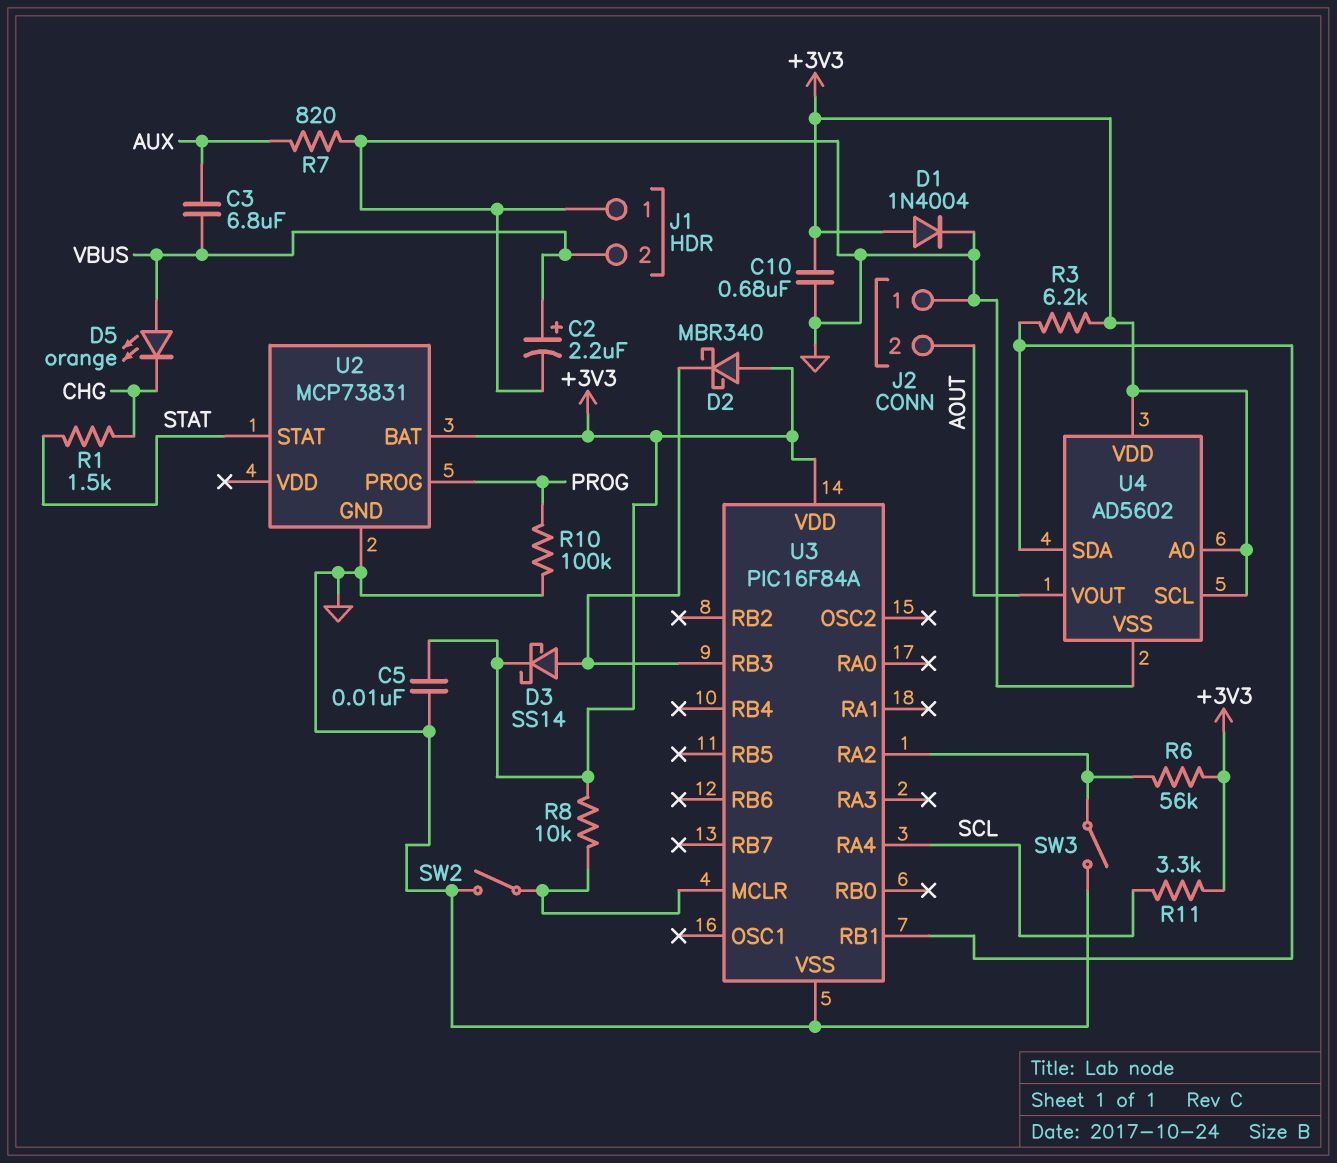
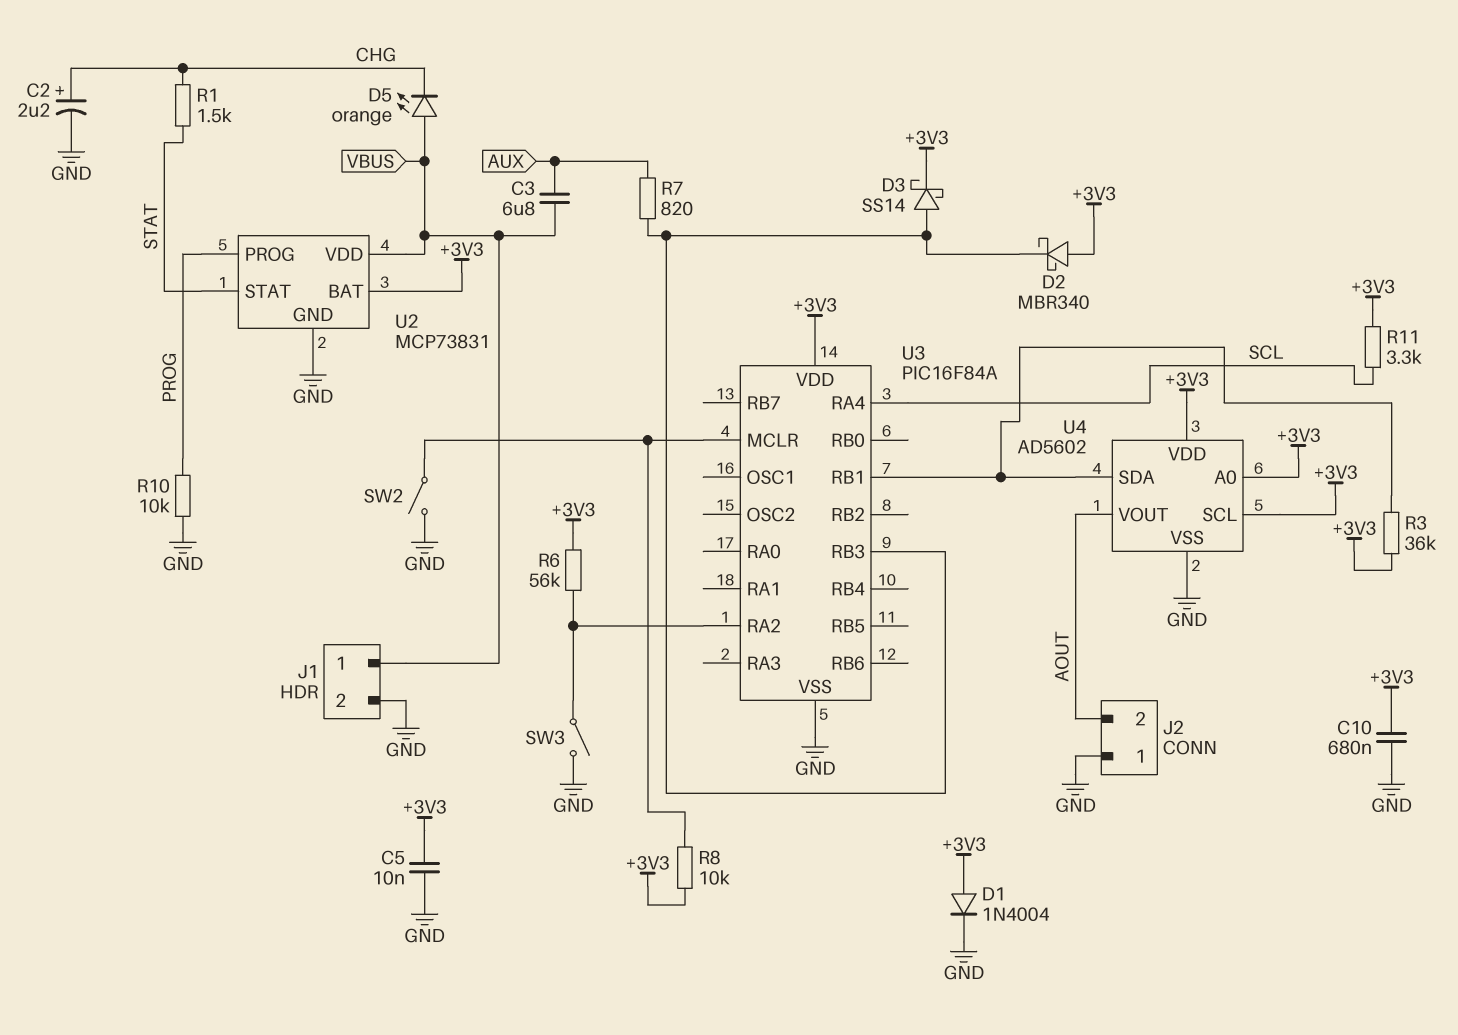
C2: 2.2uF (plus VBUS, minus GND) -> 2.2uF (plus CHG, minus GND)
J1 pin 1: GND -> VBUS
J1 pin 2: VBUS -> GND
R3: 6.2k (+3V3, U3/RB1) -> 36k (+3V3, U3/RB1)
R7: 820 (AUX, GND) -> 820 (AUX, U3/RB3)
R10: 100k (GND, PROG) -> 10k (GND, PROG)
U2 pin VDD: none -> VBUS

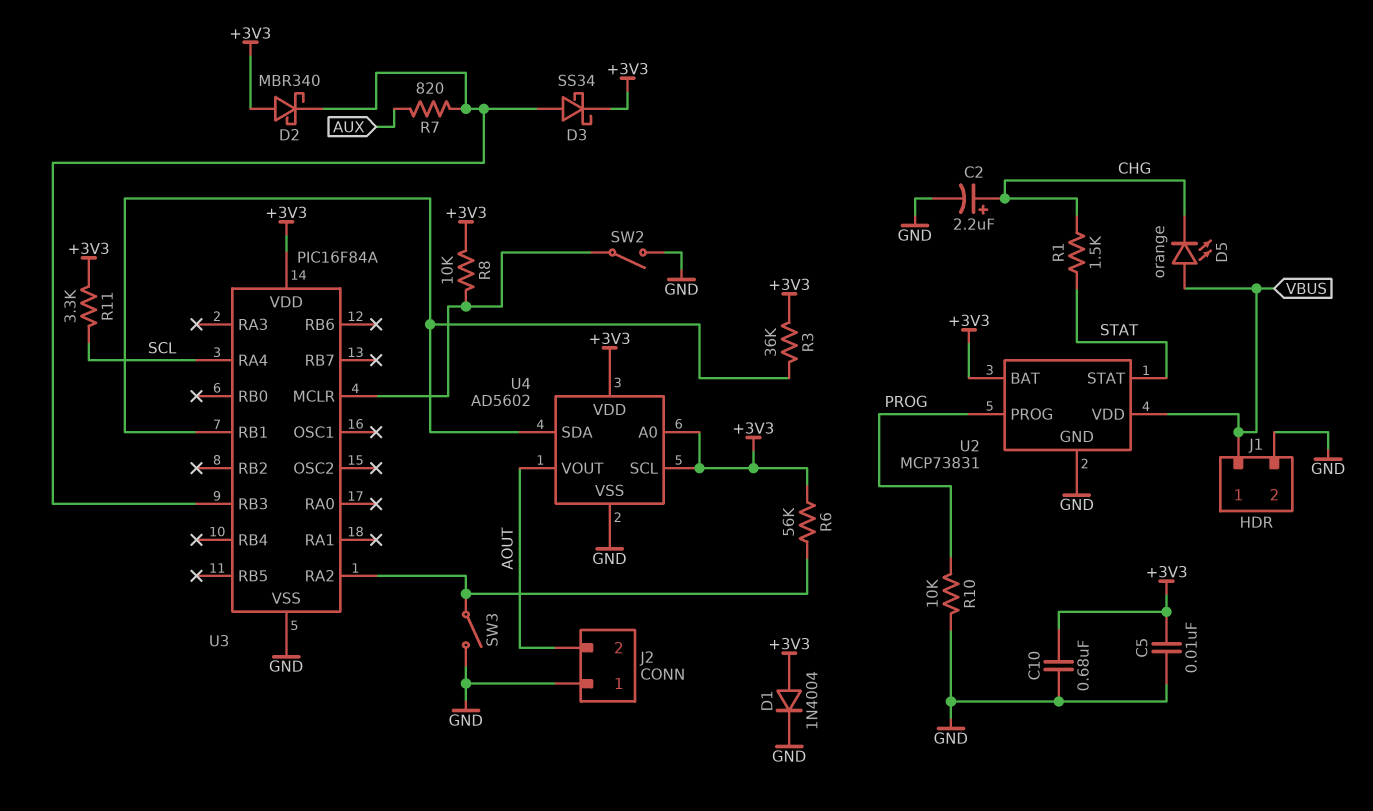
C3: 6.8uF (AUX, VBUS) -> none
D3: schottky SS14 (A U3/RB3, K +3V3) -> schottky SS34 (A U3/RB3, K +3V3)

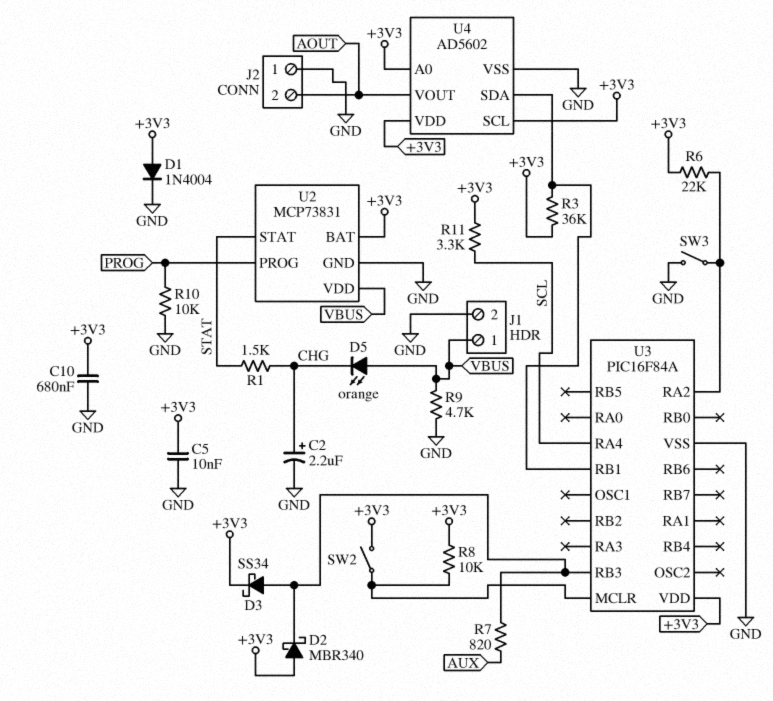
R6: 56k (+3V3, U3/RA2) -> 22k (+3V3, U3/RA2)
R9: none -> 4.7k (GND, VBUS)
SW2: switch (GND, U3/MCLR) -> switch (+3V3, U3/MCLR)

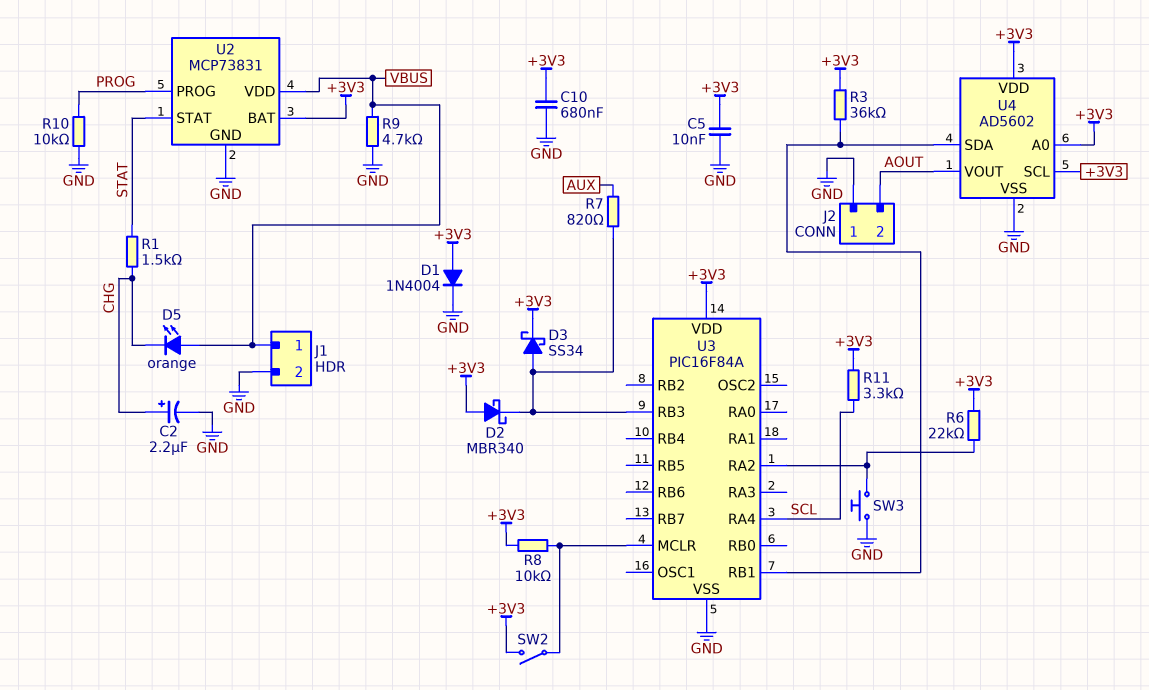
SW3: switch (GND, U3/RA2) -> button (GND, U3/RA2)

